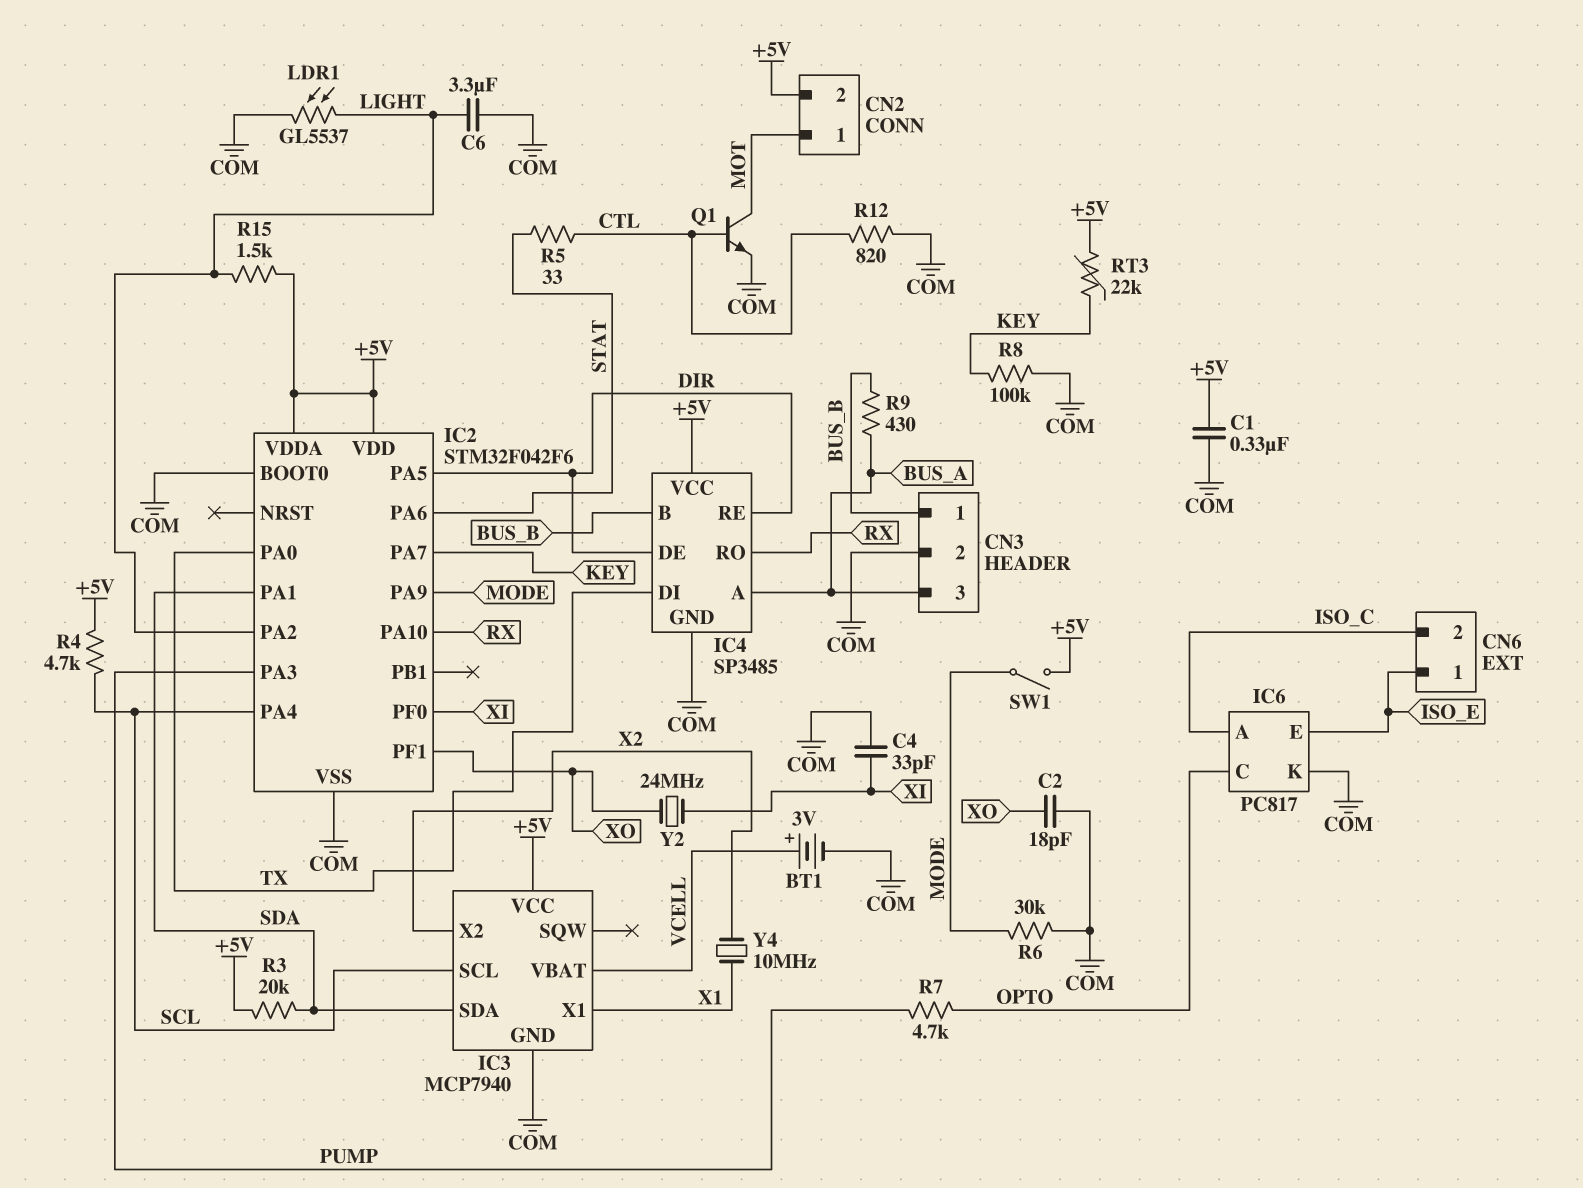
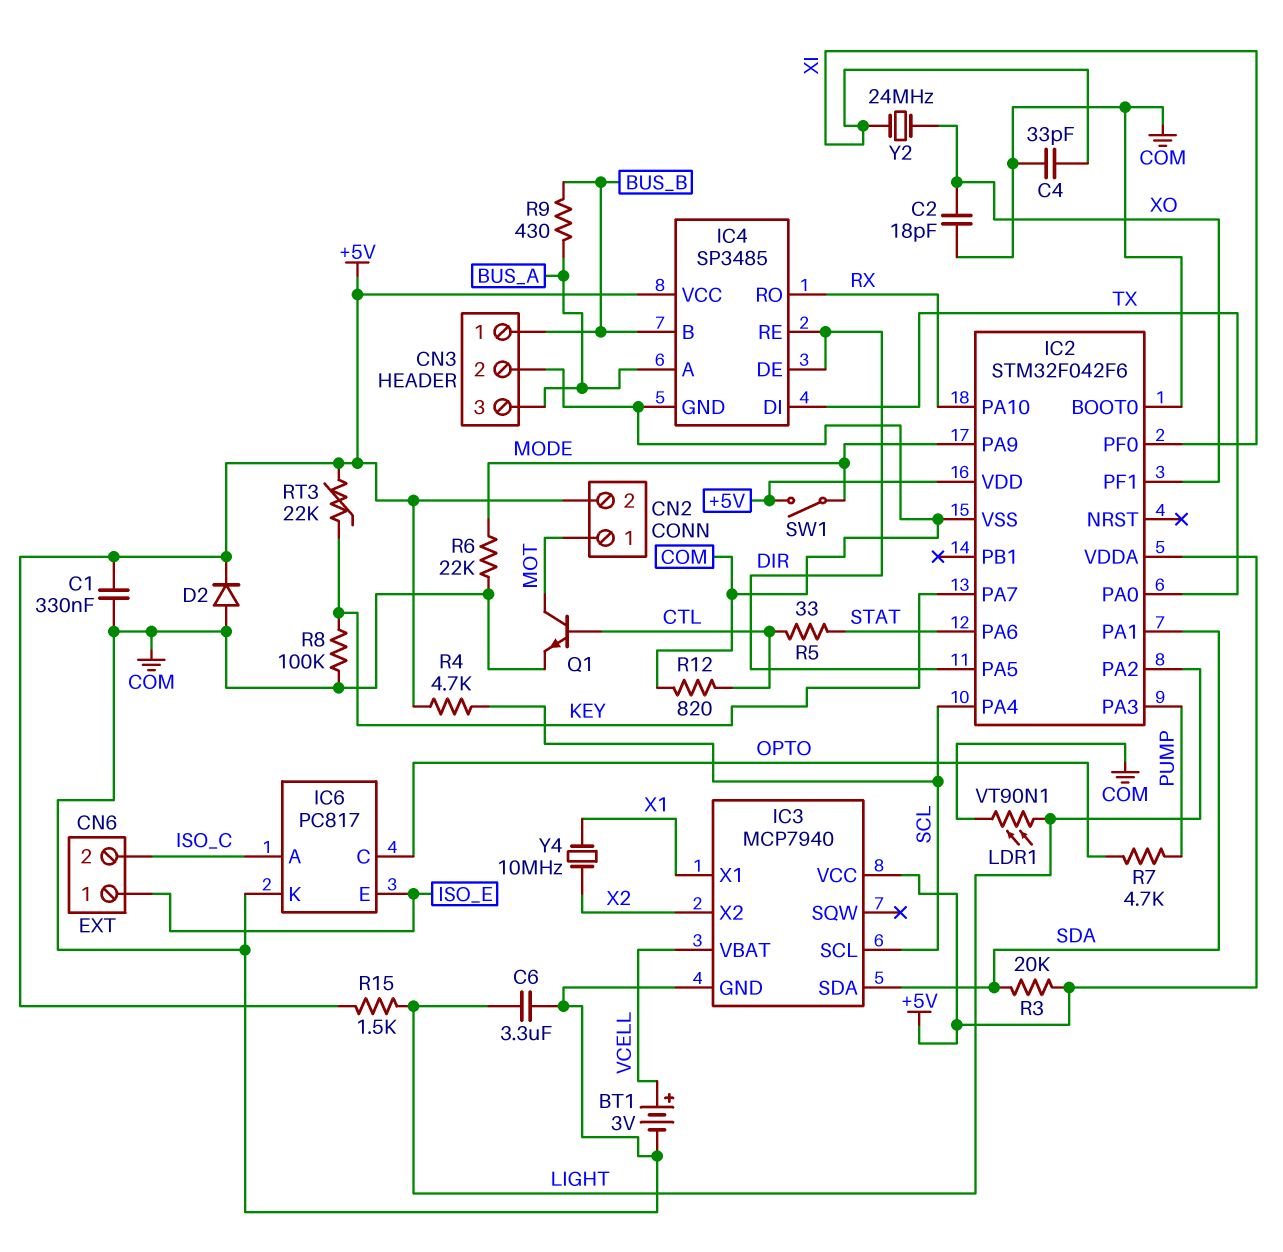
D2: none -> diode (A COM, K +5V)
LDR1: GL5537 (COM, LIGHT) -> VT90N1 (COM, LIGHT)
R6: 30k (COM, MODE) -> 22k (COM, MODE)

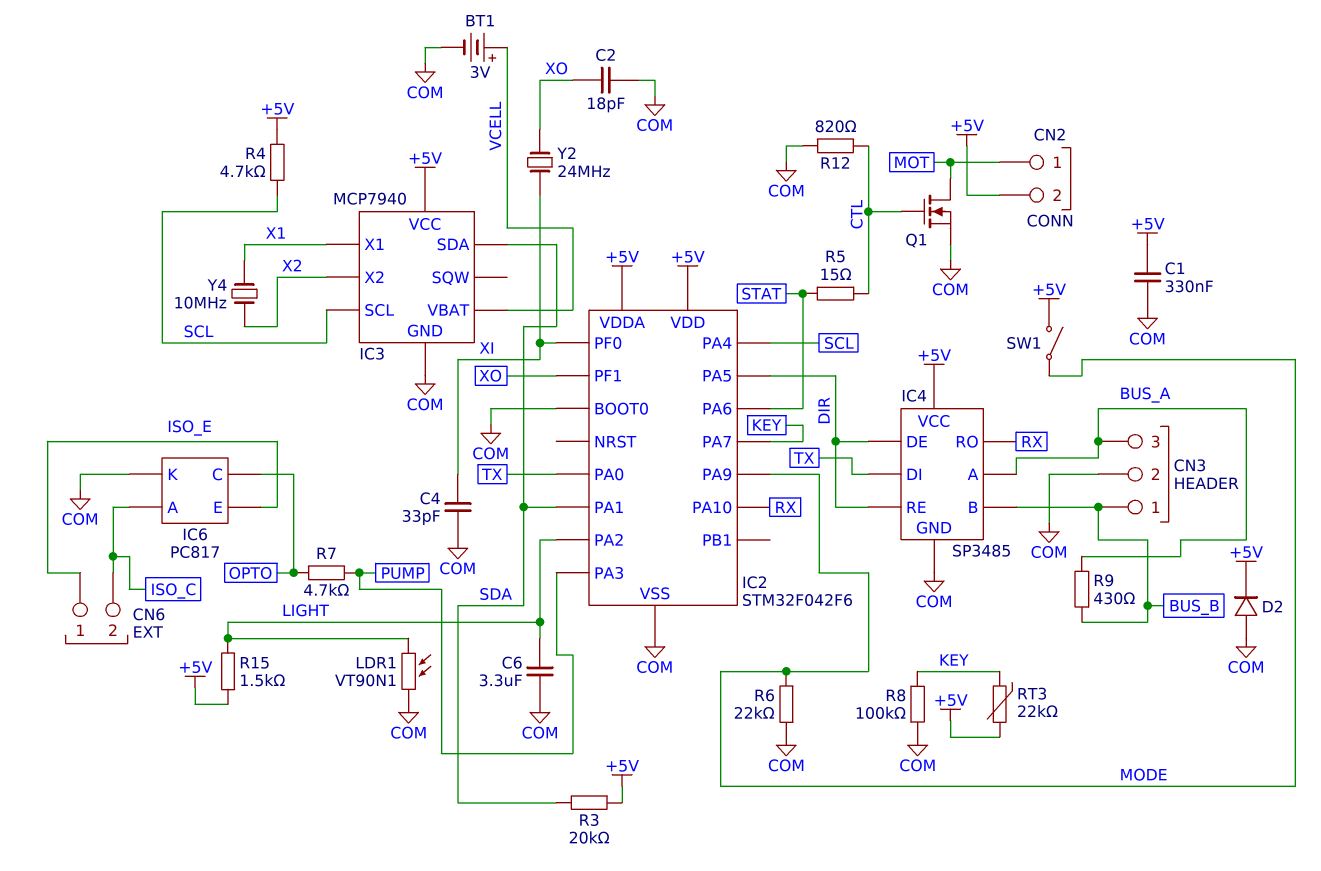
Q1: NPN (B CTL, C MOT, E COM) -> NMOS (G CTL, D MOT, S COM)
R5: 33 (CTL, STAT) -> 15 (CTL, STAT)

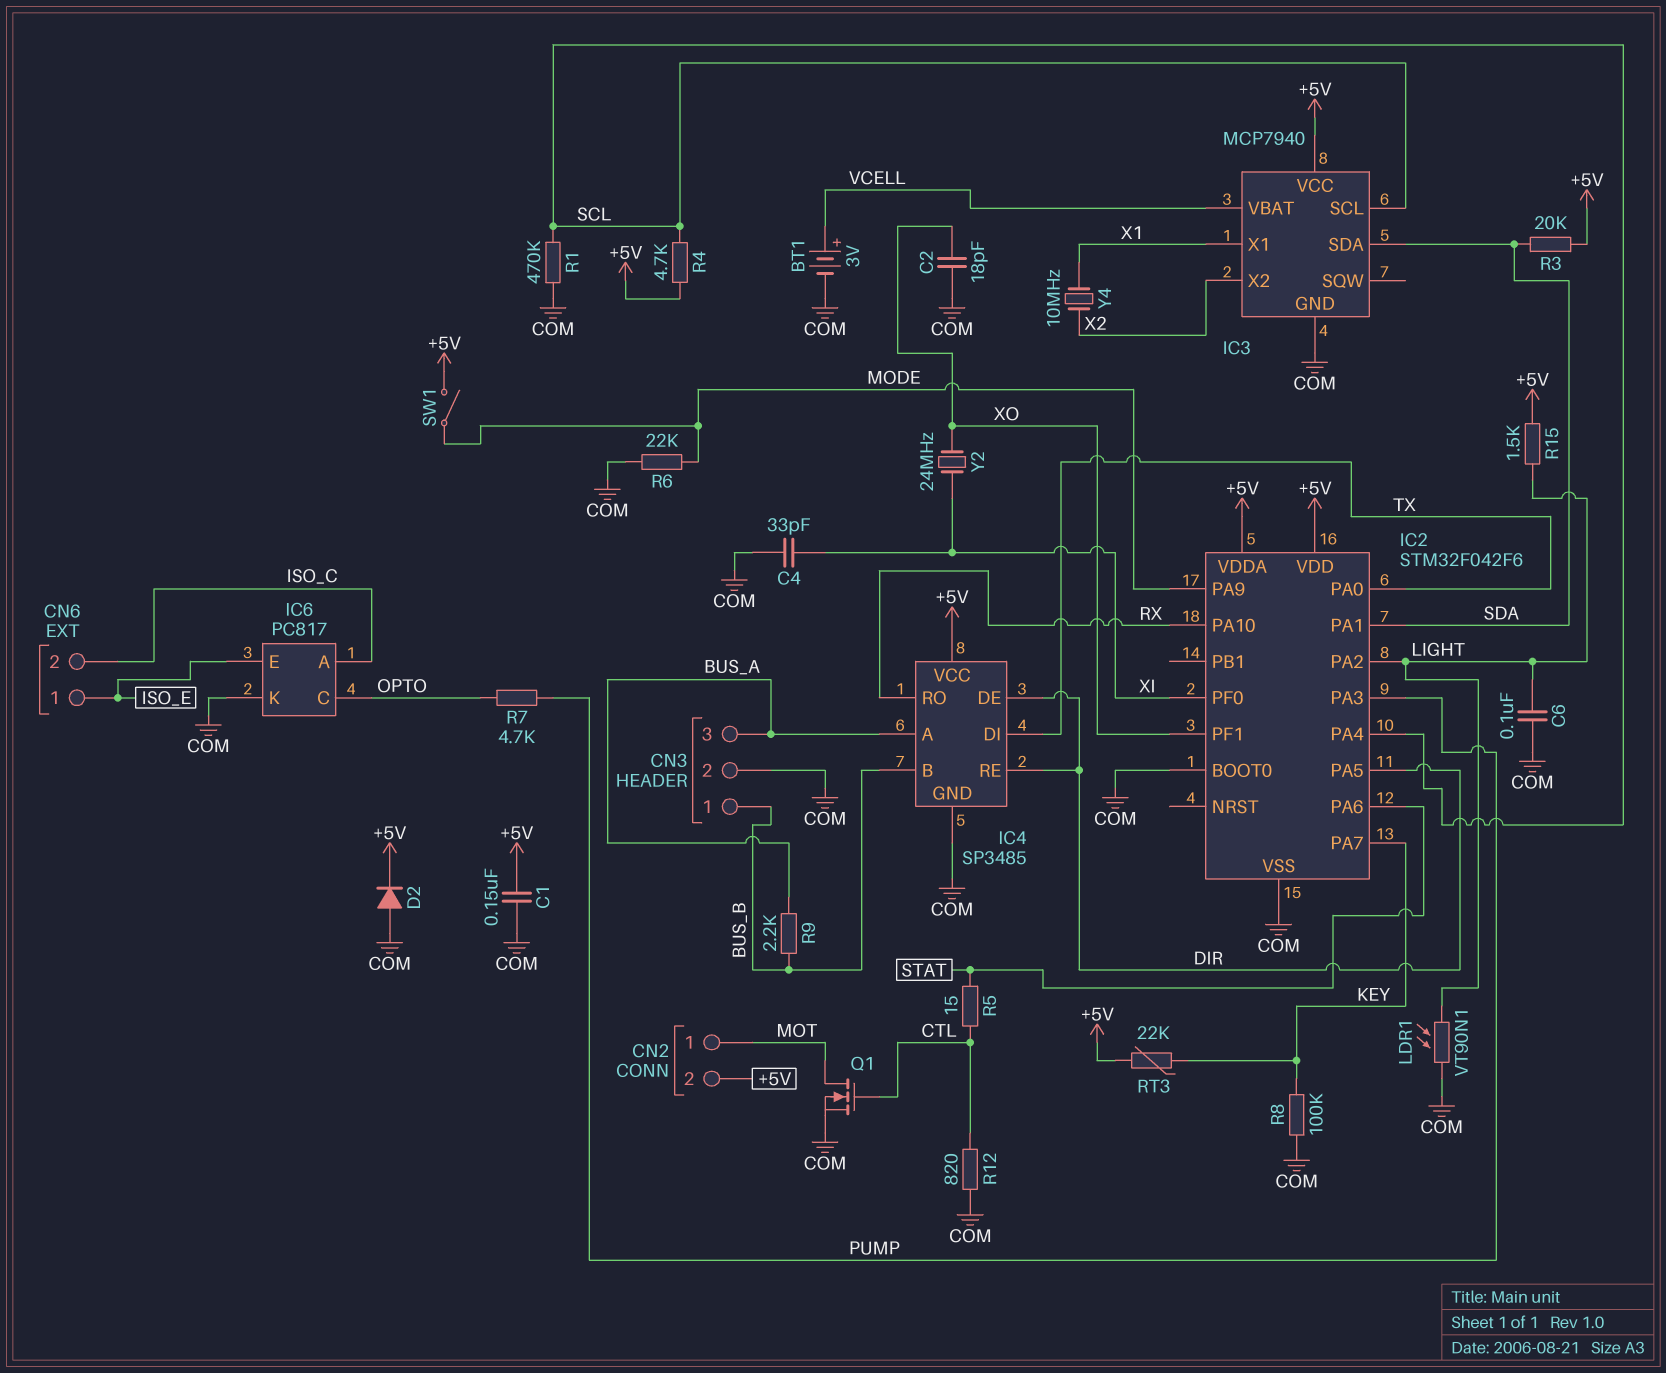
C1: 330nF (+5V, COM) -> 150nF (+5V, COM)
C6: 3.3uF (COM, LIGHT) -> 100nF (COM, LIGHT)
R1: none -> 470k (COM, SCL)
R9: 430 (BUS_A, BUS_B) -> 2.2k (BUS_A, BUS_B)

